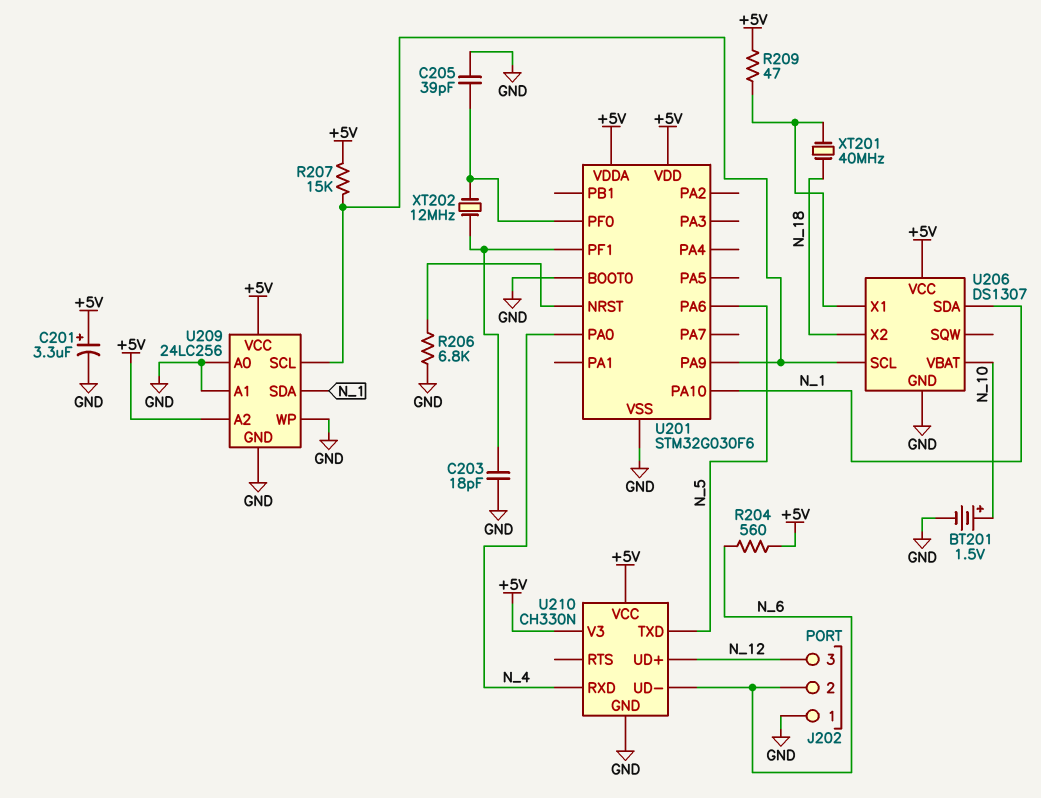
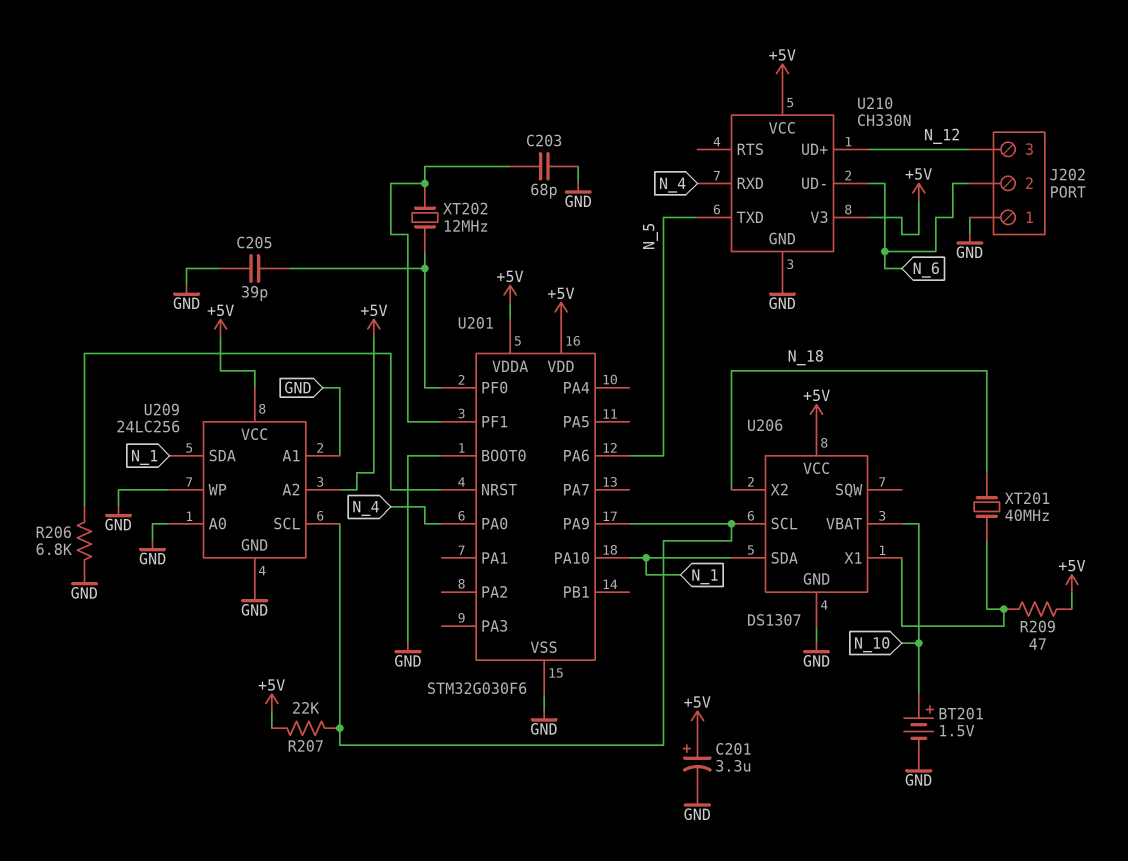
C203: 18pF (GND, U201/PF1) -> 68pF (GND, U201/PF1)
R204: 560 (+5V, N_6) -> none
R207: 15k (+5V, U201/PA9) -> 22k (+5V, U201/PA9)

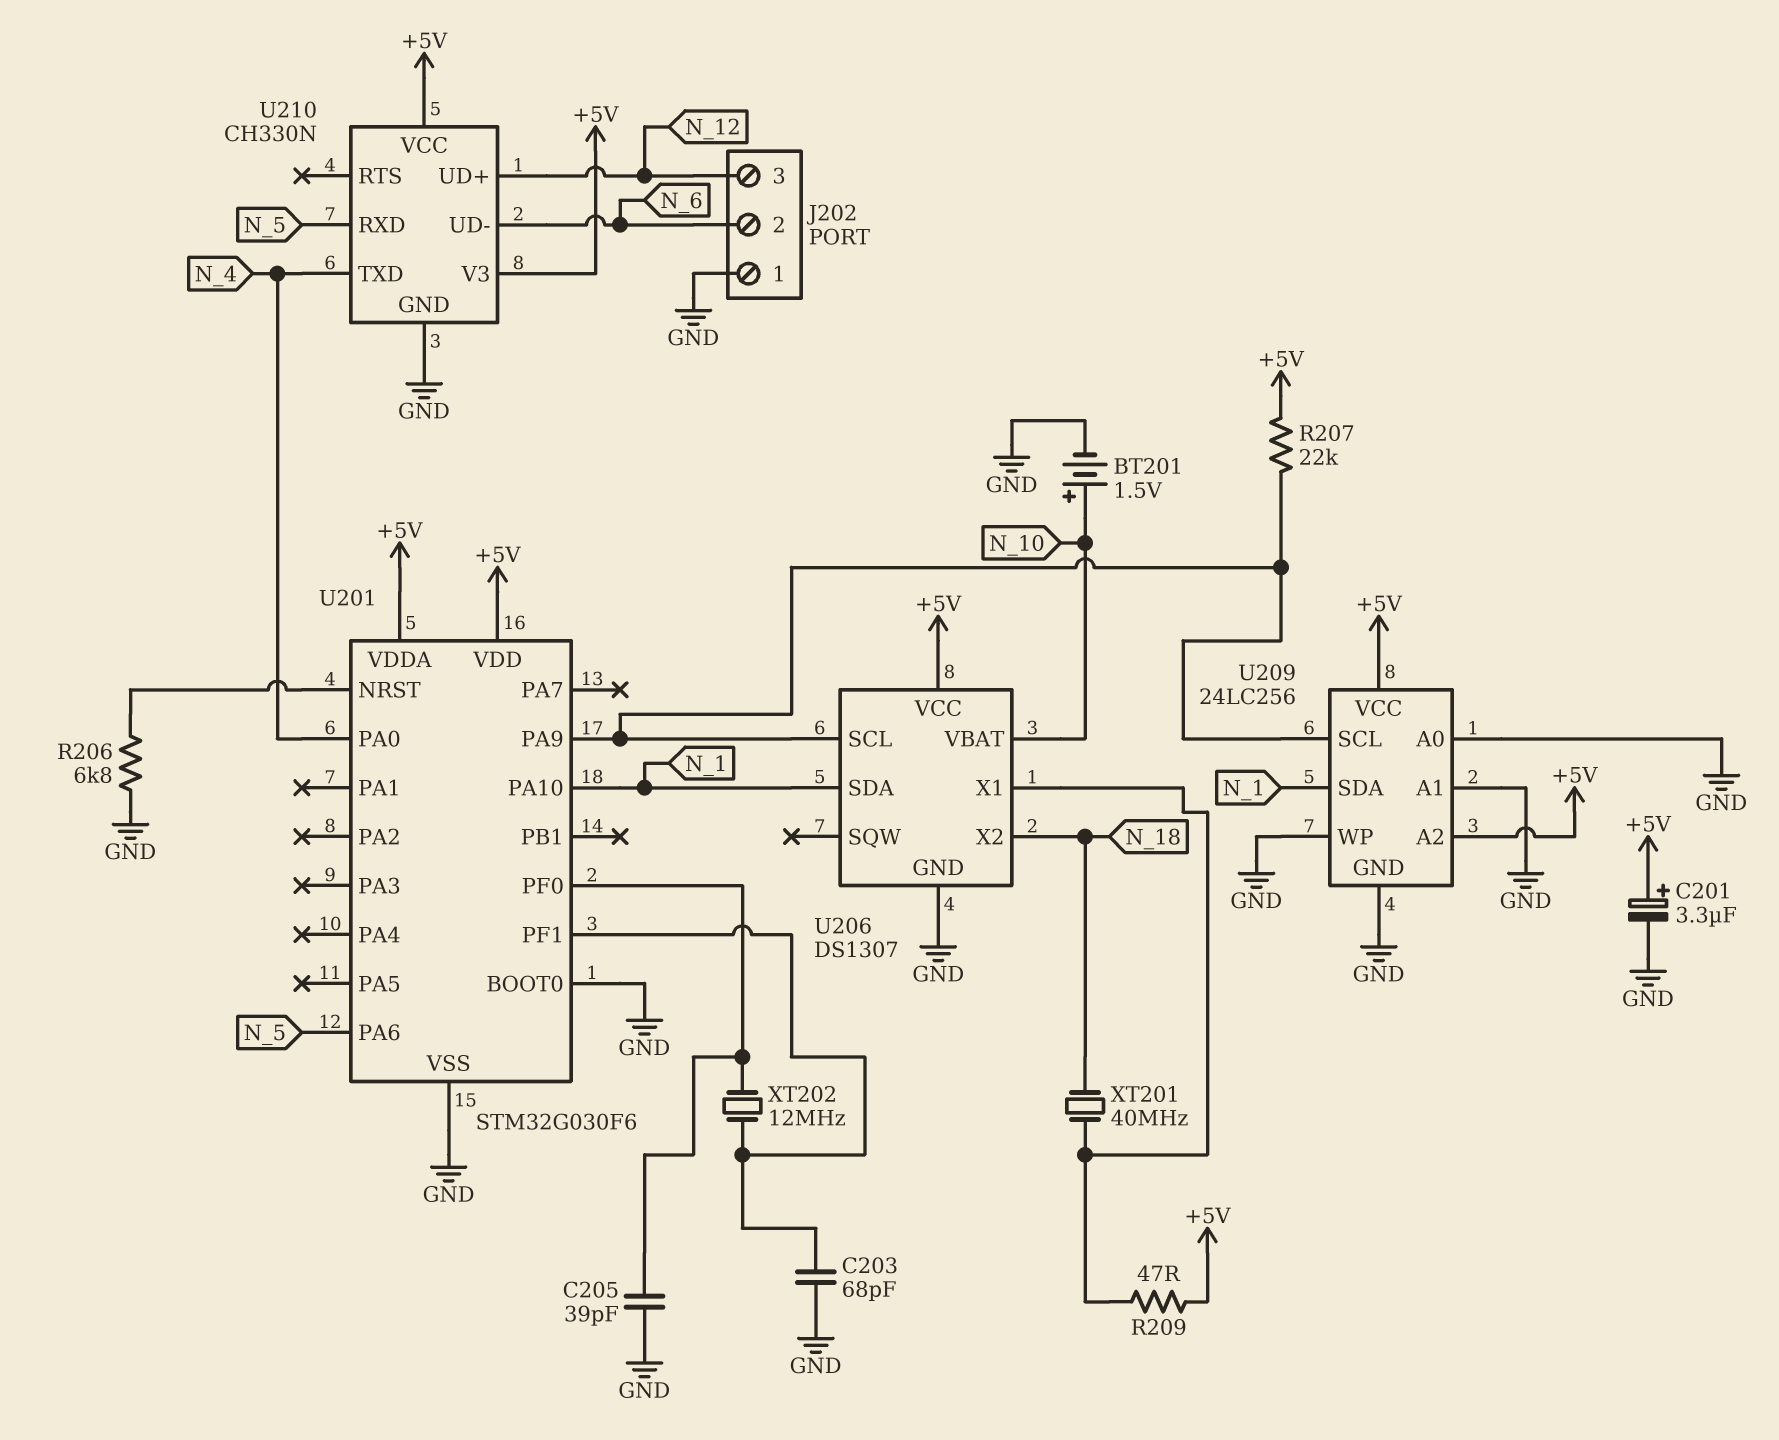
U210 pin RXD: N_4 -> N_5
U210 pin TXD: N_5 -> N_4

